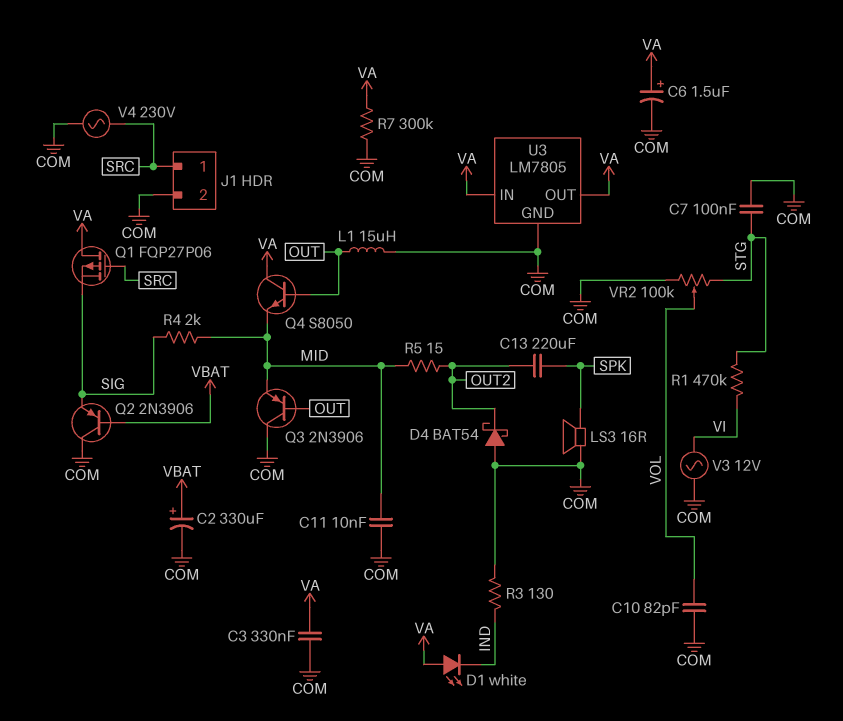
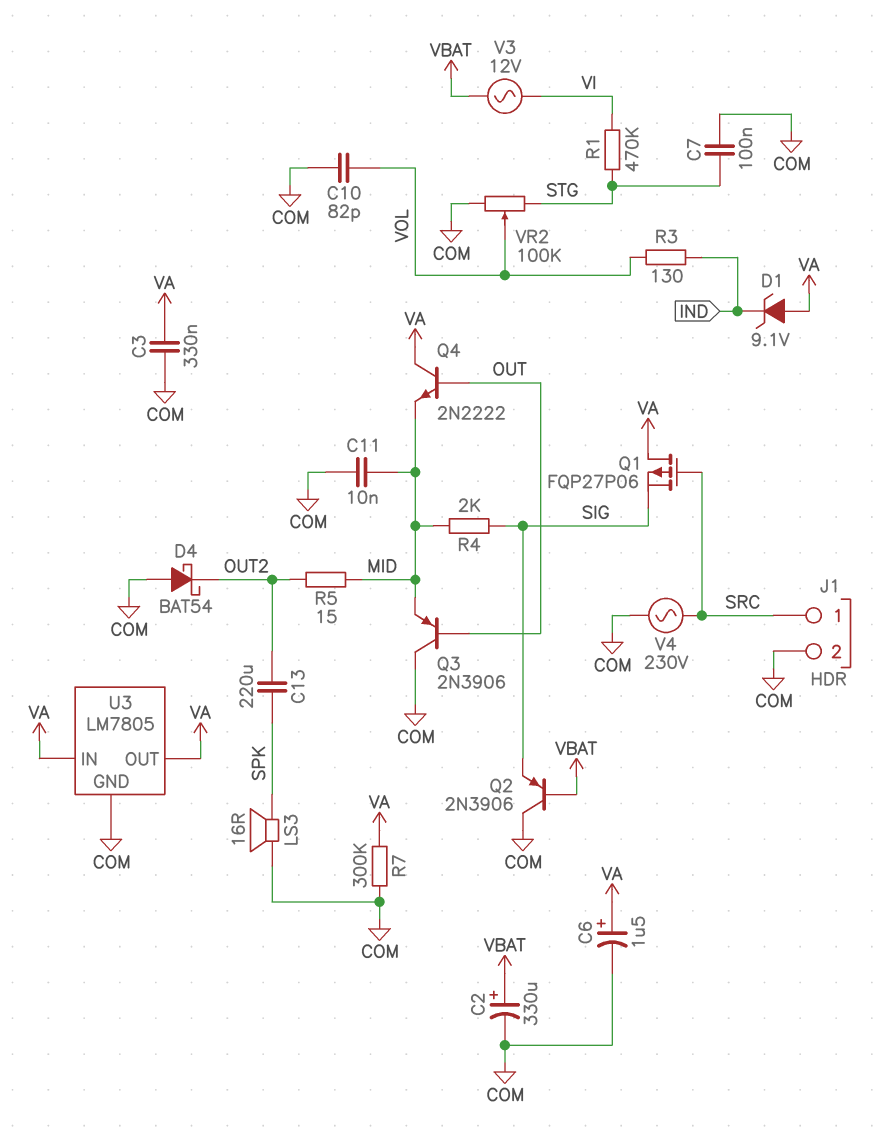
D1: LED white (A VA, K IND) -> zener 9.1V (A VA, K IND)
L1: 15uH (COM, OUT) -> none
Q4: NPN S8050 (B OUT, C VA, E MID) -> NPN 2N2222 (B OUT, C VA, E MID)
R3: 130 (COM, IND) -> 130 (IND, VOL)
V3: AC 12V (COM, VI) -> AC 12V (VBAT, VI)

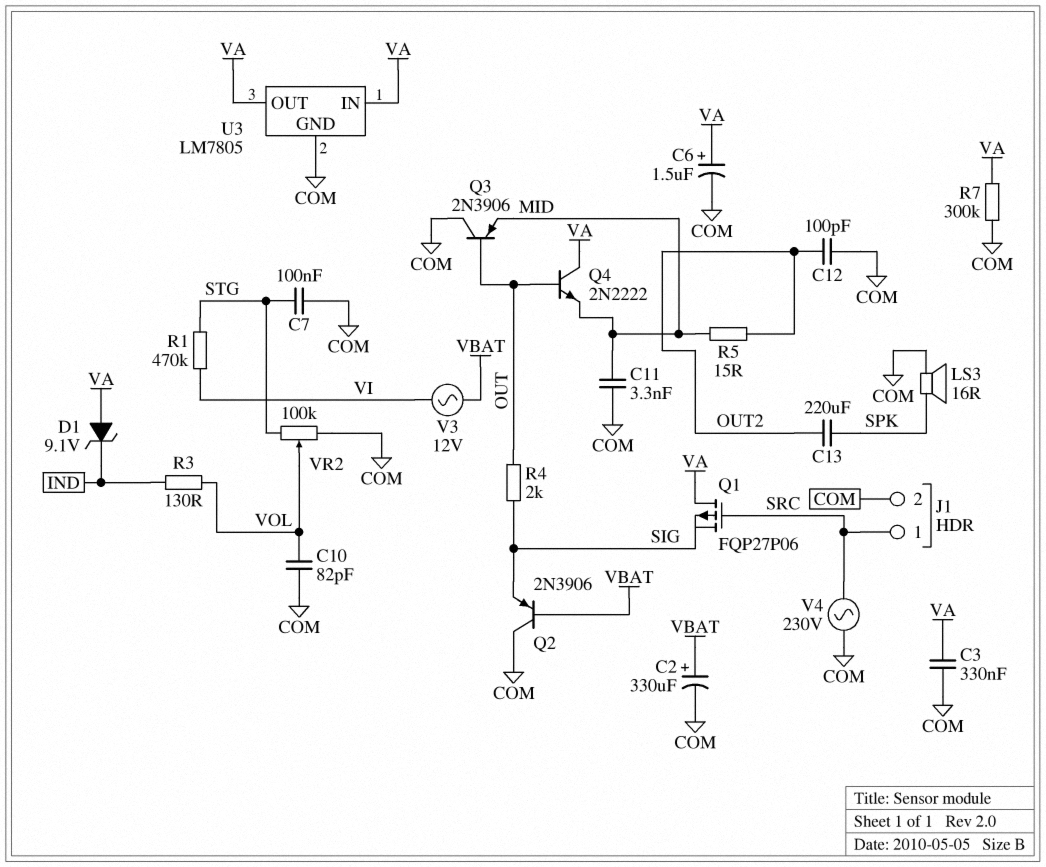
C11: 10nF (COM, MID) -> 3.3nF (COM, MID)
C12: none -> 100pF (COM, OUT2)
D4: schottky BAT54 (A COM, K OUT2) -> none
R4: 2k (MID, SIG) -> 2k (OUT, SIG)

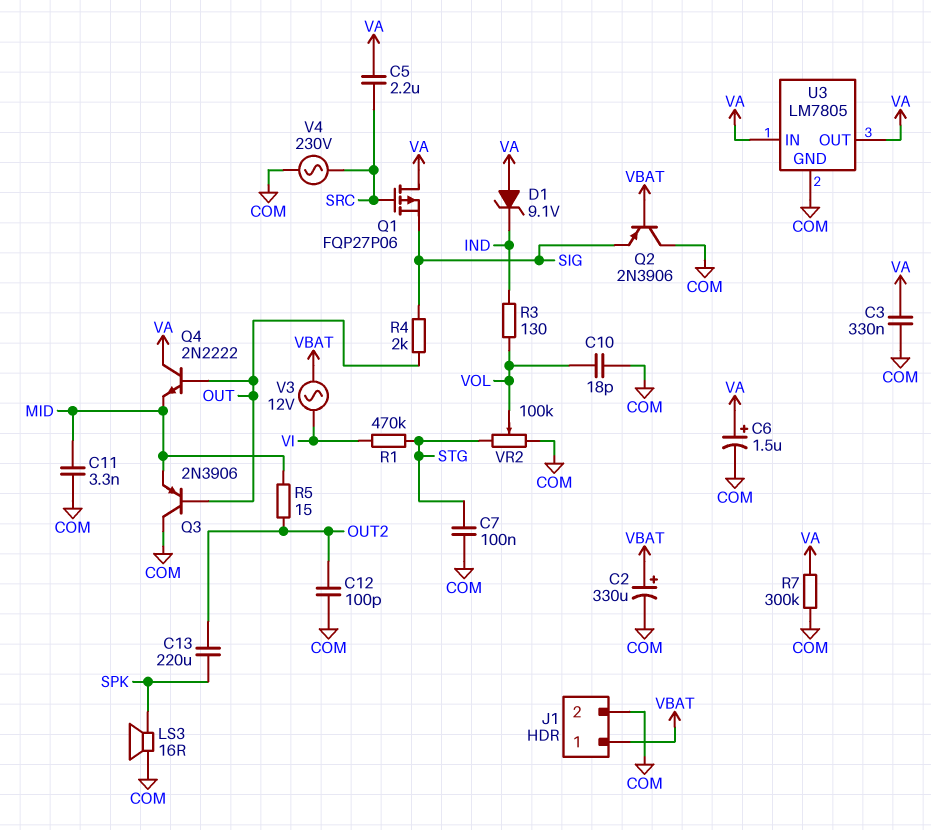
C5: none -> 2.2uF (SRC, VA)
C10: 82pF (COM, VOL) -> 18pF (COM, VOL)
J1 pin 1: SRC -> VBAT

